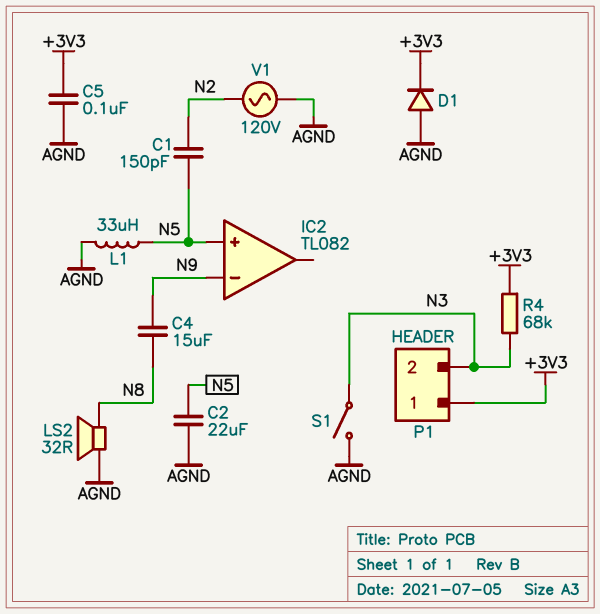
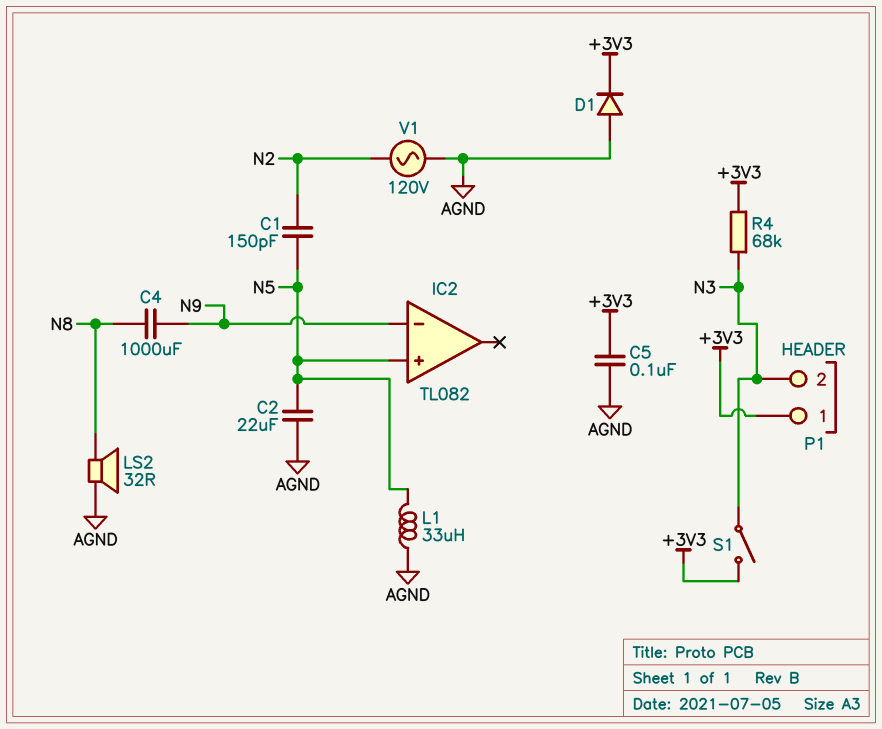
C4: 15uF (N8, N9) -> 1000uF (N8, N9)
S1: switch (AGND, N3) -> switch (+3V3, N3)

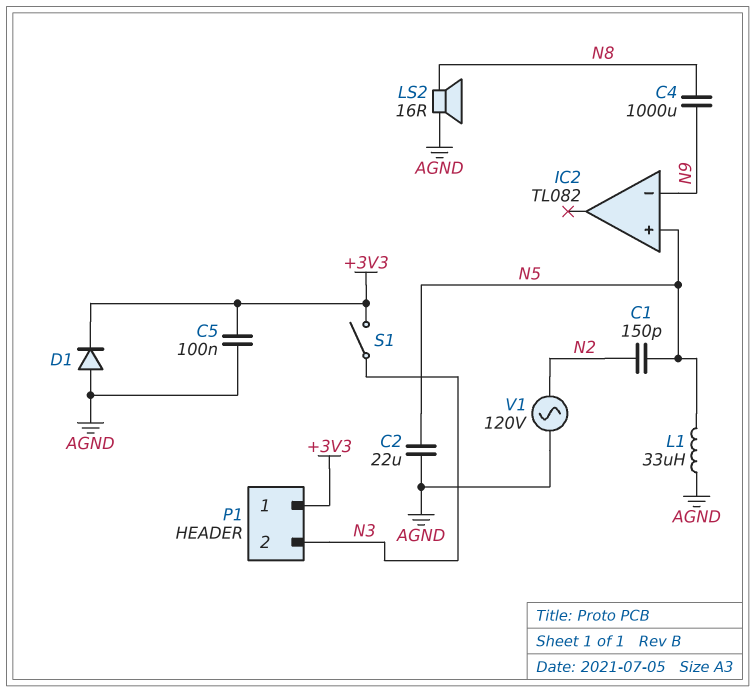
LS2: speaker 32R (AGND, N8) -> speaker 16R (AGND, N8)
R4: 68k (+3V3, N3) -> none

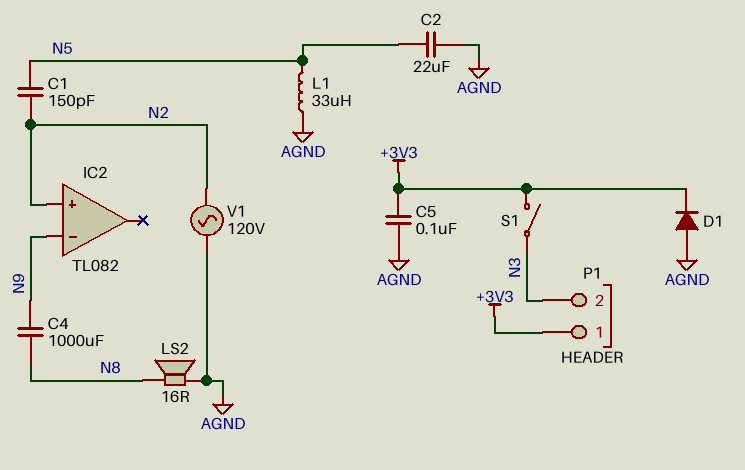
IC2 pin in+: N5 -> N2

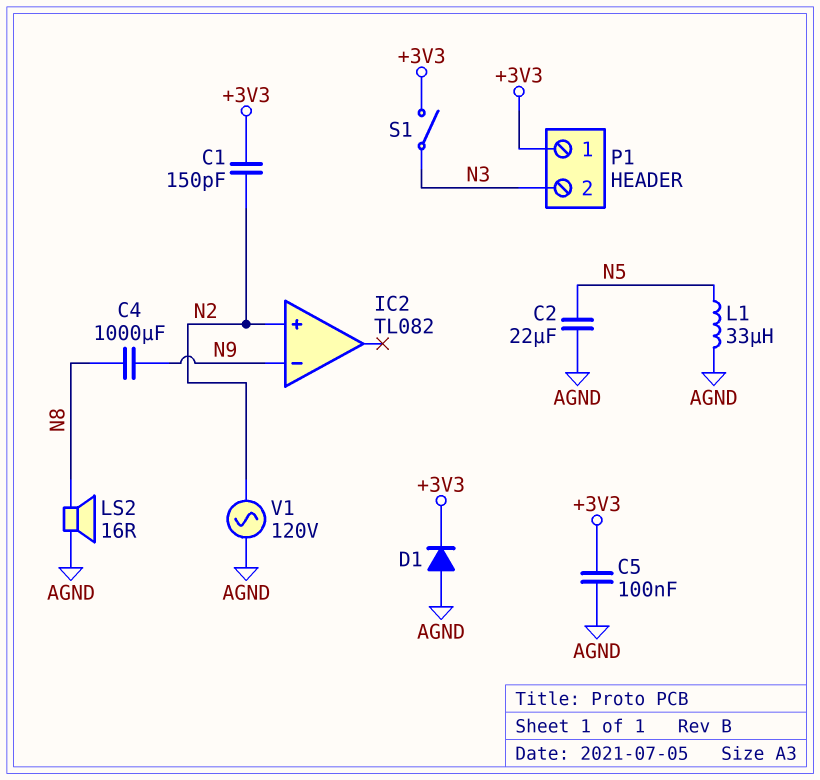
C1: 150pF (N2, N5) -> 150pF (+3V3, N2)

